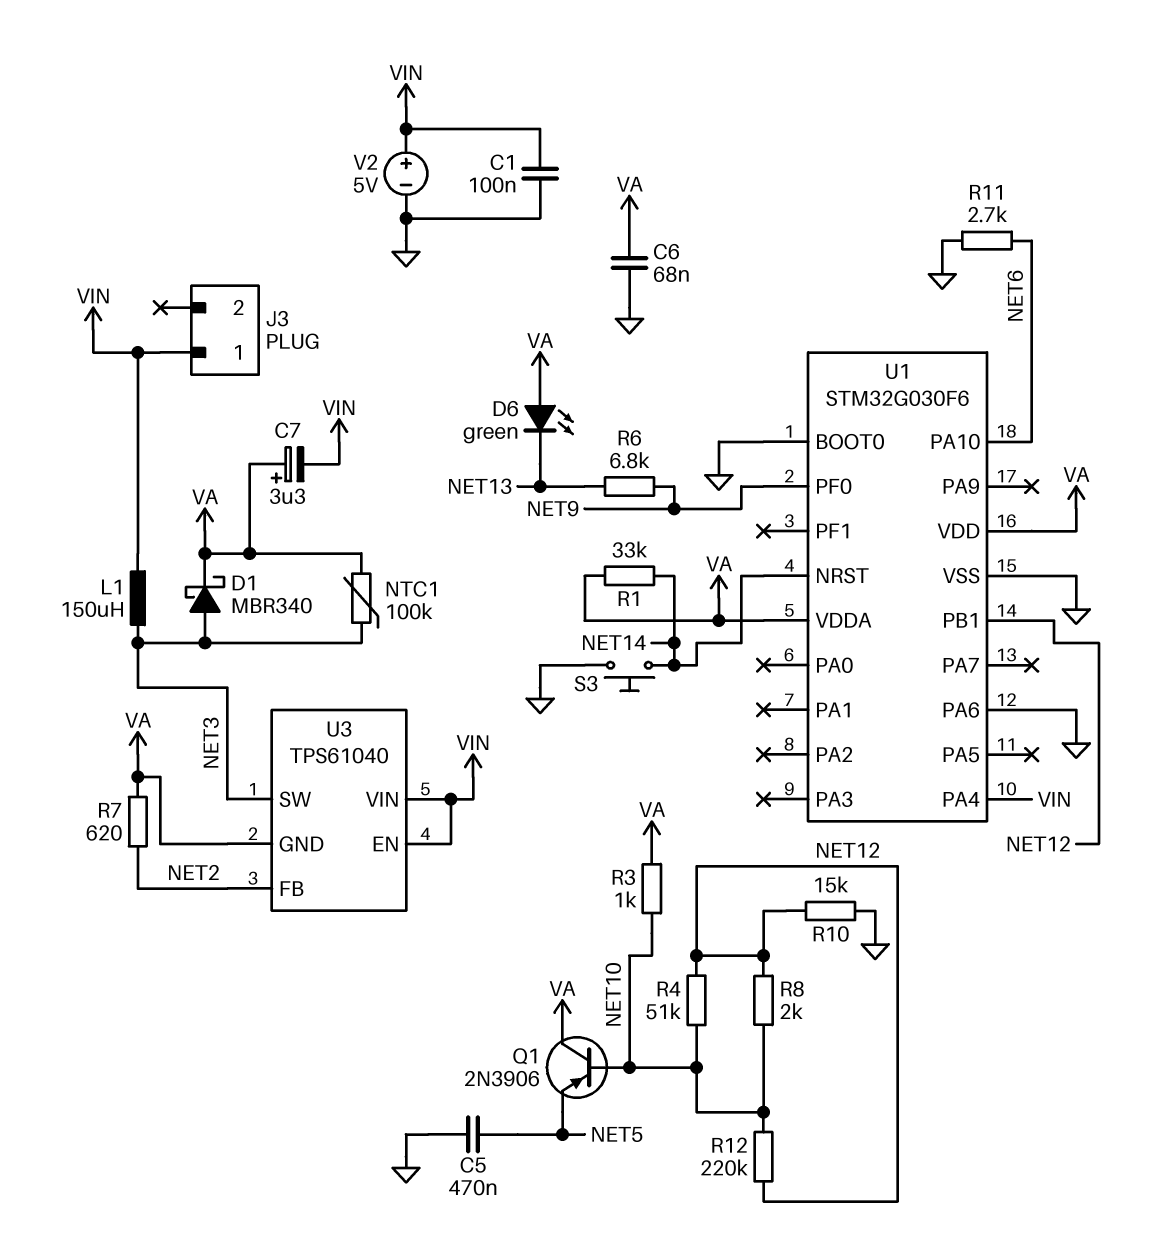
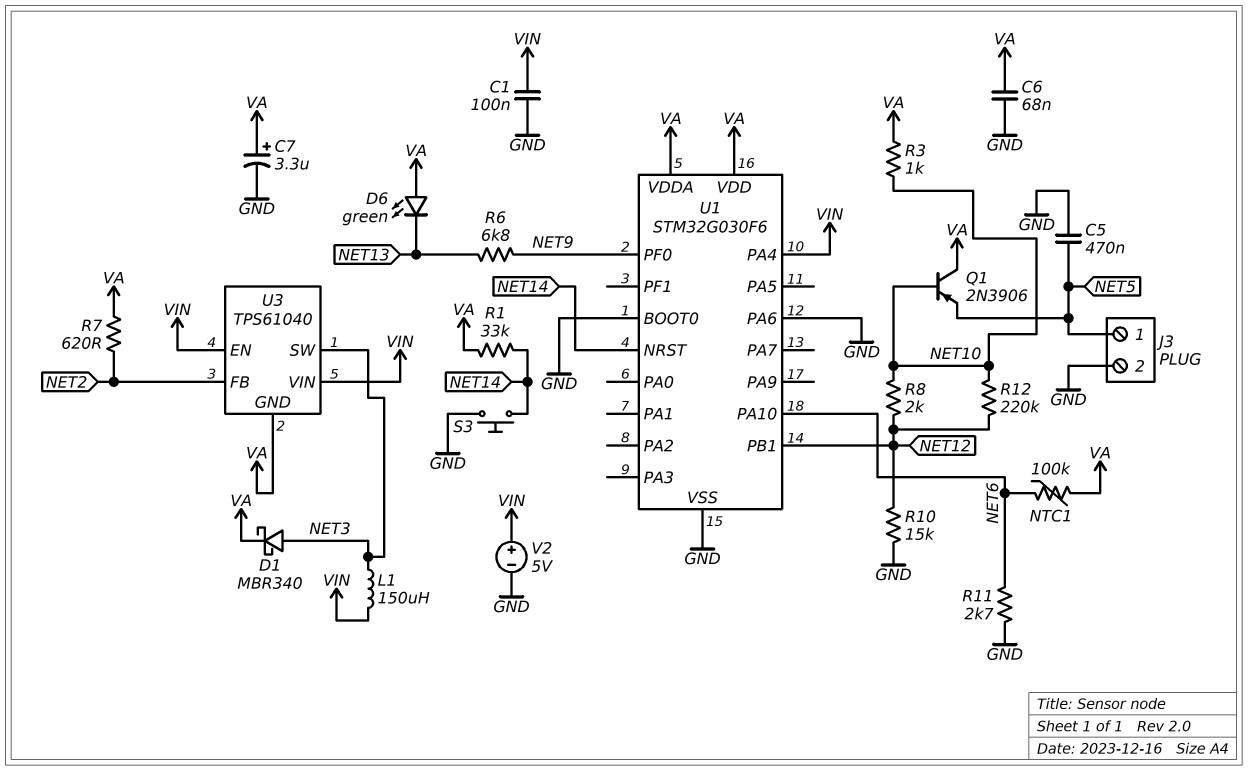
C7: 3.3uF (plus VA, minus VIN) -> 3.3uF (plus VA, minus GND)
J3 pin 1: VIN -> NET5
J3 pin 2: none -> GND
NTC1: 100k (NET3, VA) -> 100k (NET6, VA)
R4: 51k (NET10, NET12) -> none

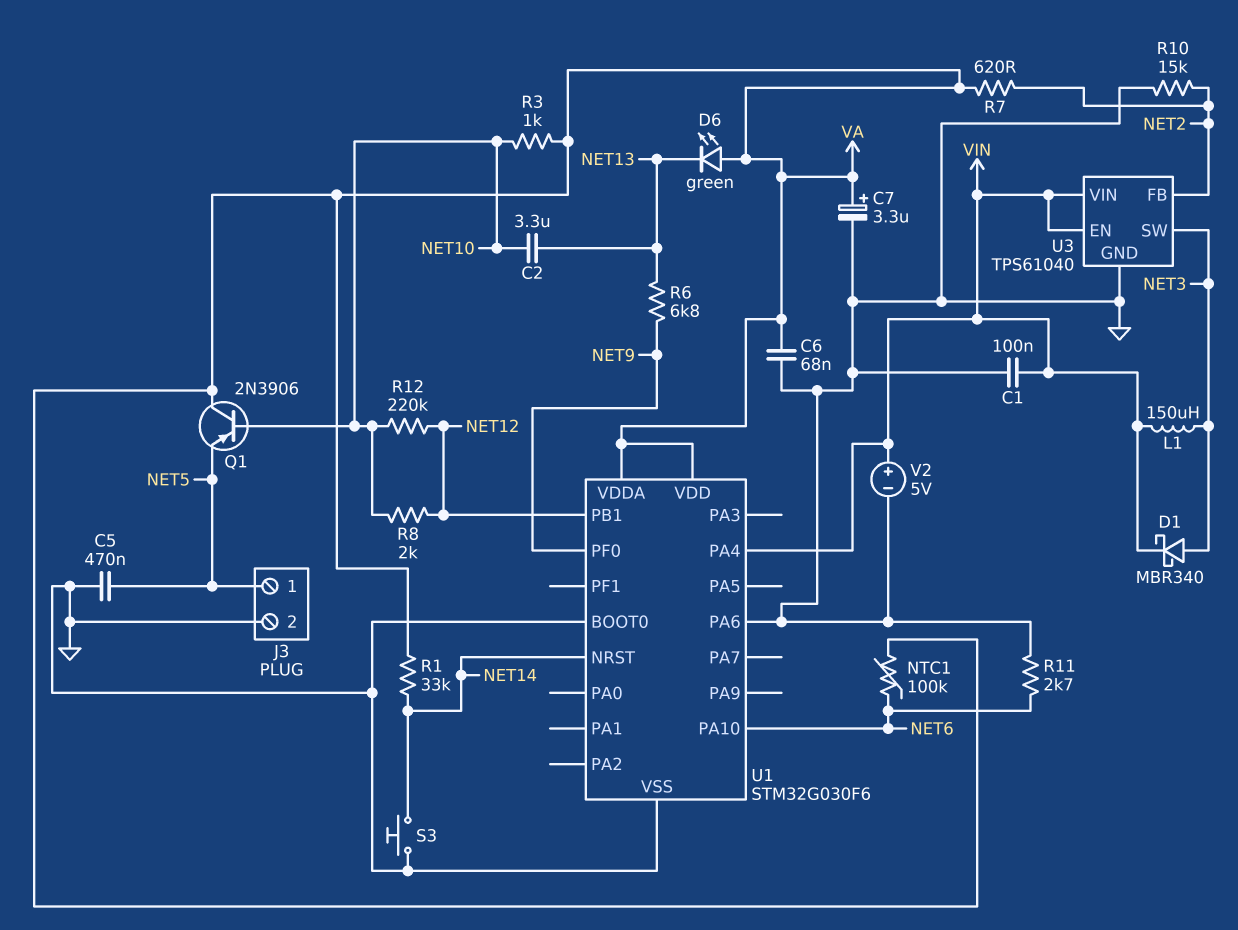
C2: none -> 3.3uF (NET10, NET13)
D1: schottky MBR340 (A NET3, K VA) -> schottky MBR340 (A NET3, K VIN)
R10: 15k (GND, NET12) -> 15k (GND, NET2)
U3 pin GND: VA -> GND

